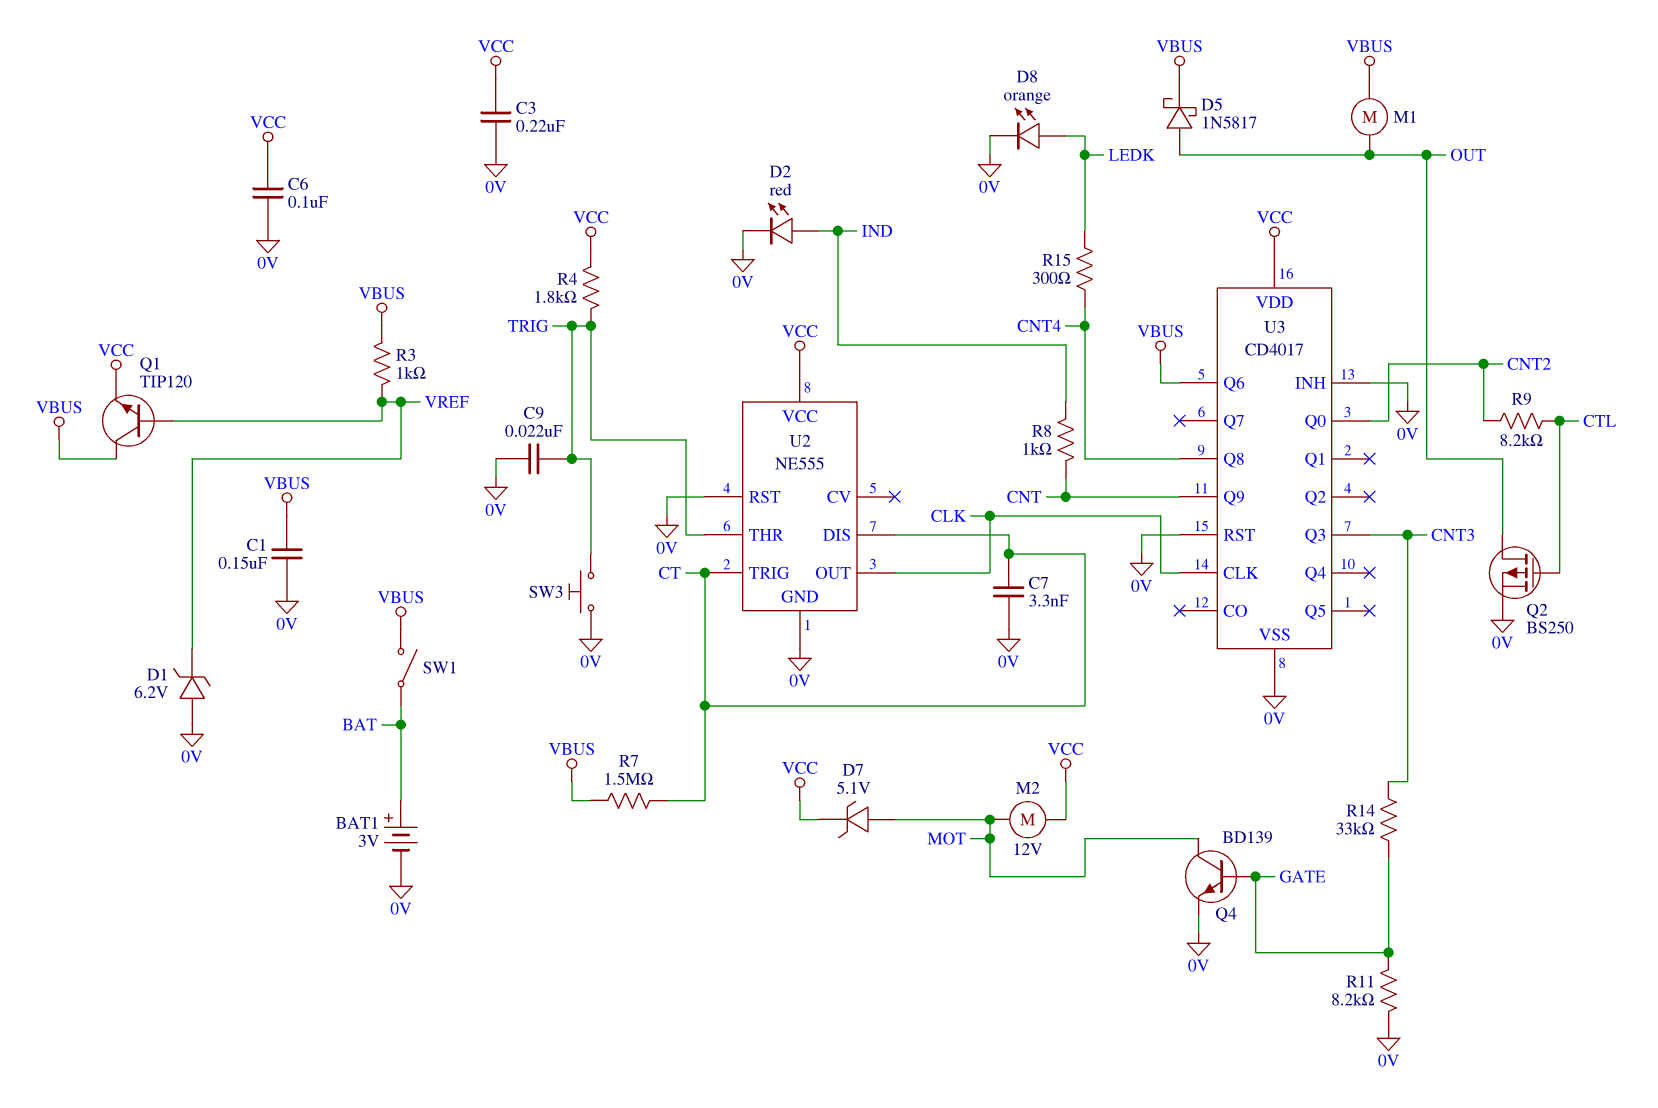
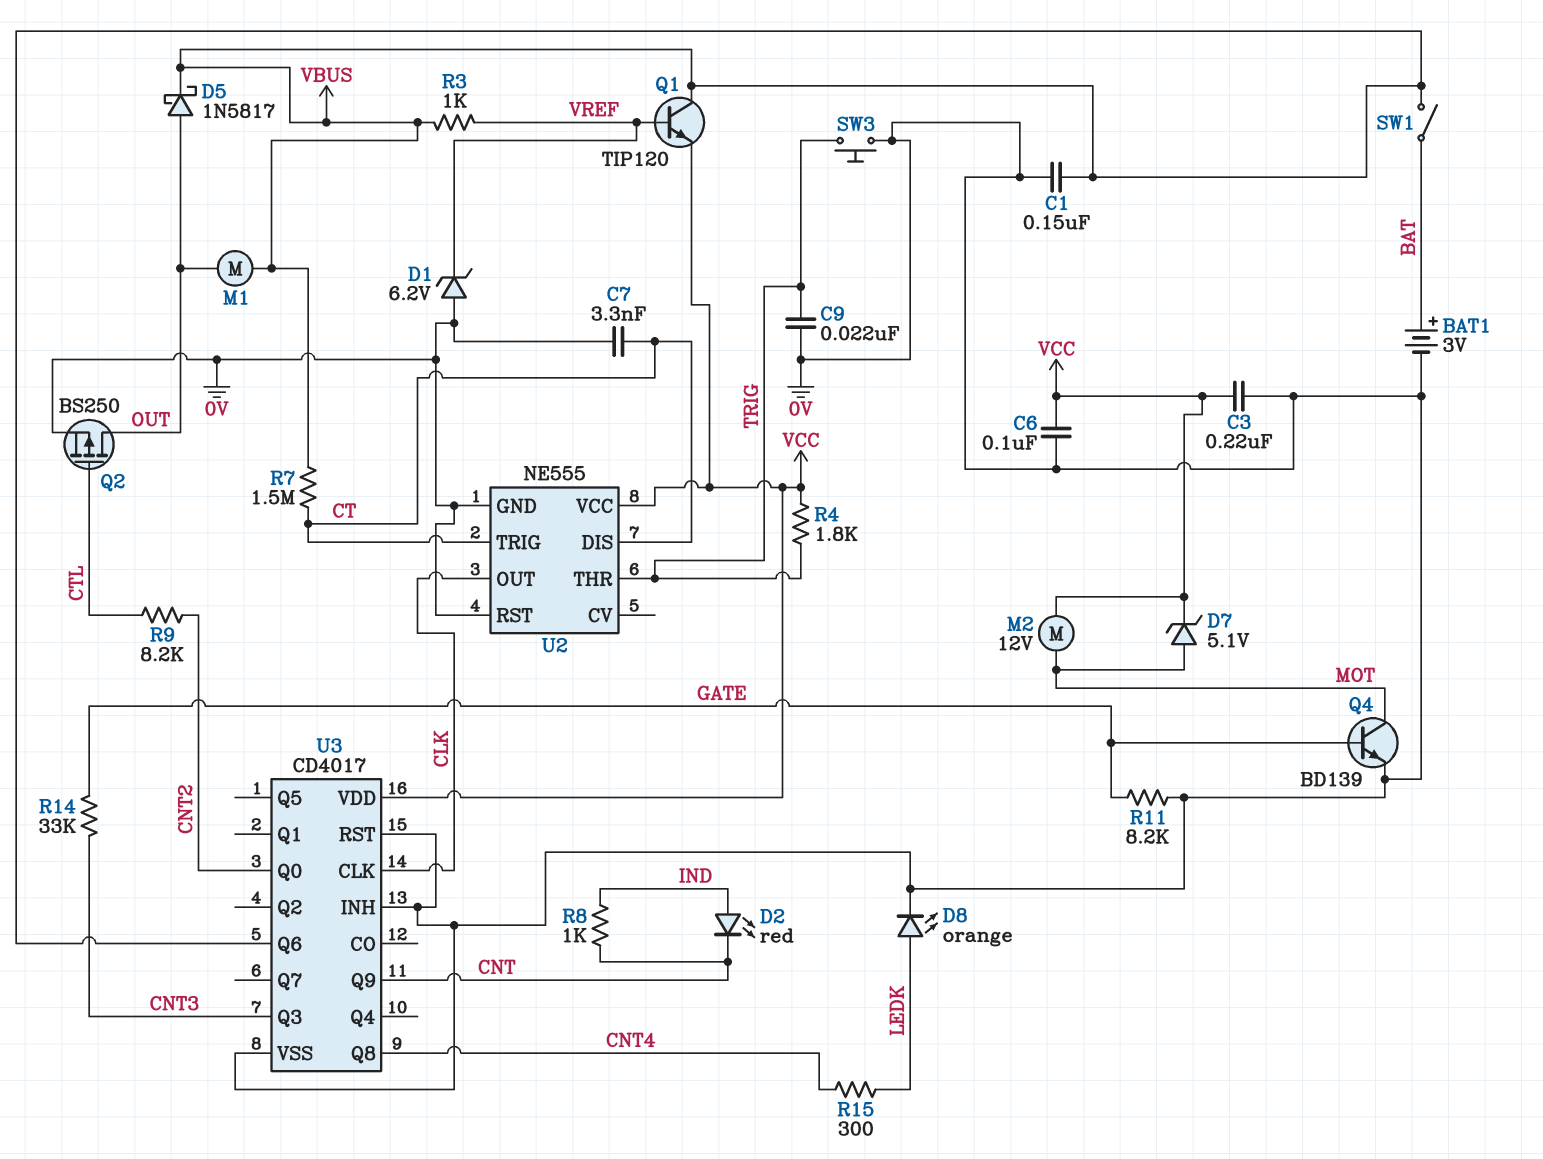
D2: LED red (A IND, K 0V) -> LED red (A IND, K CNT)

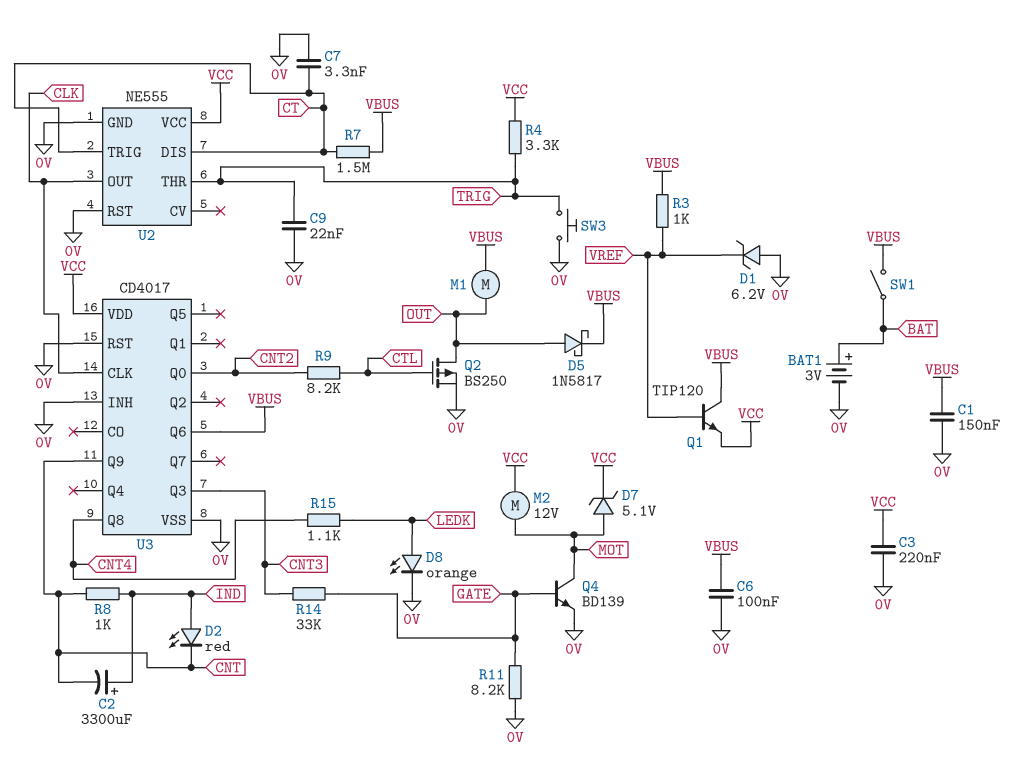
C2: none -> 3300uF (plus IND, minus CNT)
C6: 100nF (0V, VCC) -> 100nF (0V, VBUS)
R4: 1.8k (TRIG, VCC) -> 3.3k (TRIG, VCC)
R15: 300 (CNT4, LEDK) -> 1.1k (CNT4, LEDK)

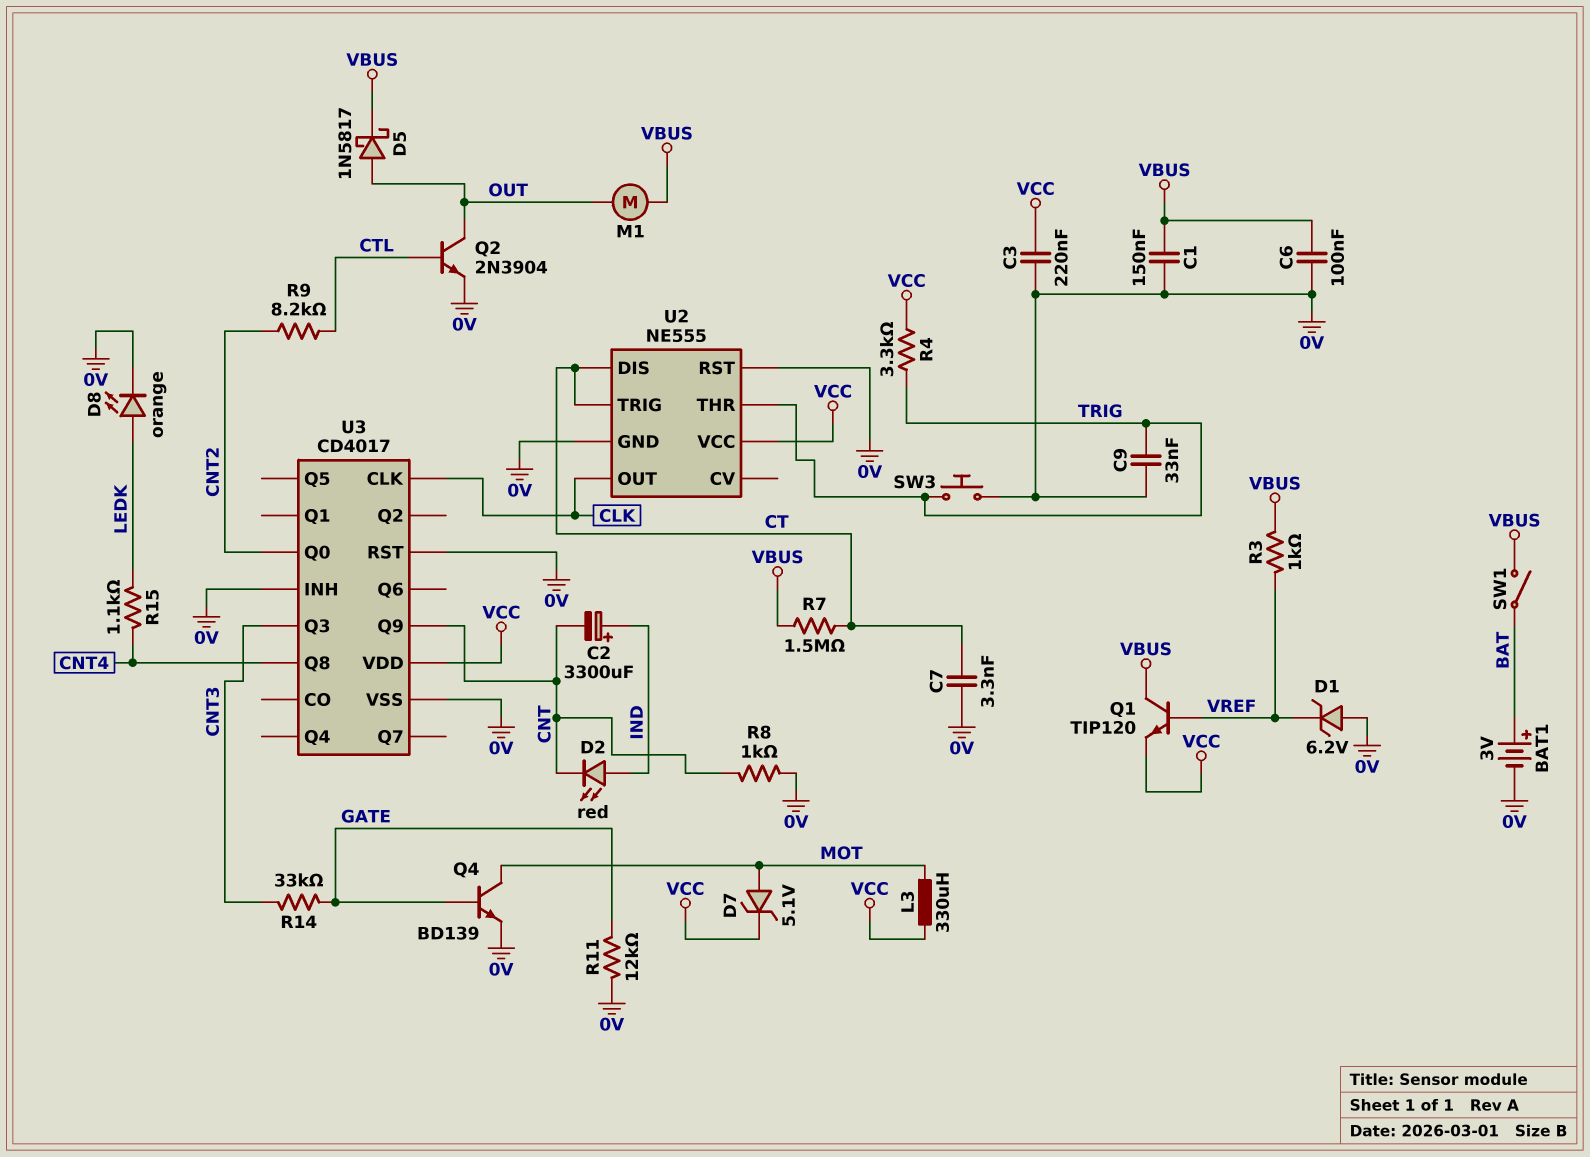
C9: 22nF (0V, TRIG) -> 33nF (0V, TRIG)
L3: none -> 330uH (MOT, VCC)
M2: motor 12V (MOT, VCC) -> none
Q2: PMOS BS250 (G CTL, D OUT, S 0V) -> NPN 2N3904 (B CTL, C OUT, E 0V)
R8: 1k (CNT, IND) -> 1k (0V, CNT)
R11: 8.2k (0V, GATE) -> 12k (0V, GATE)
U3 pin Q6: VBUS -> none

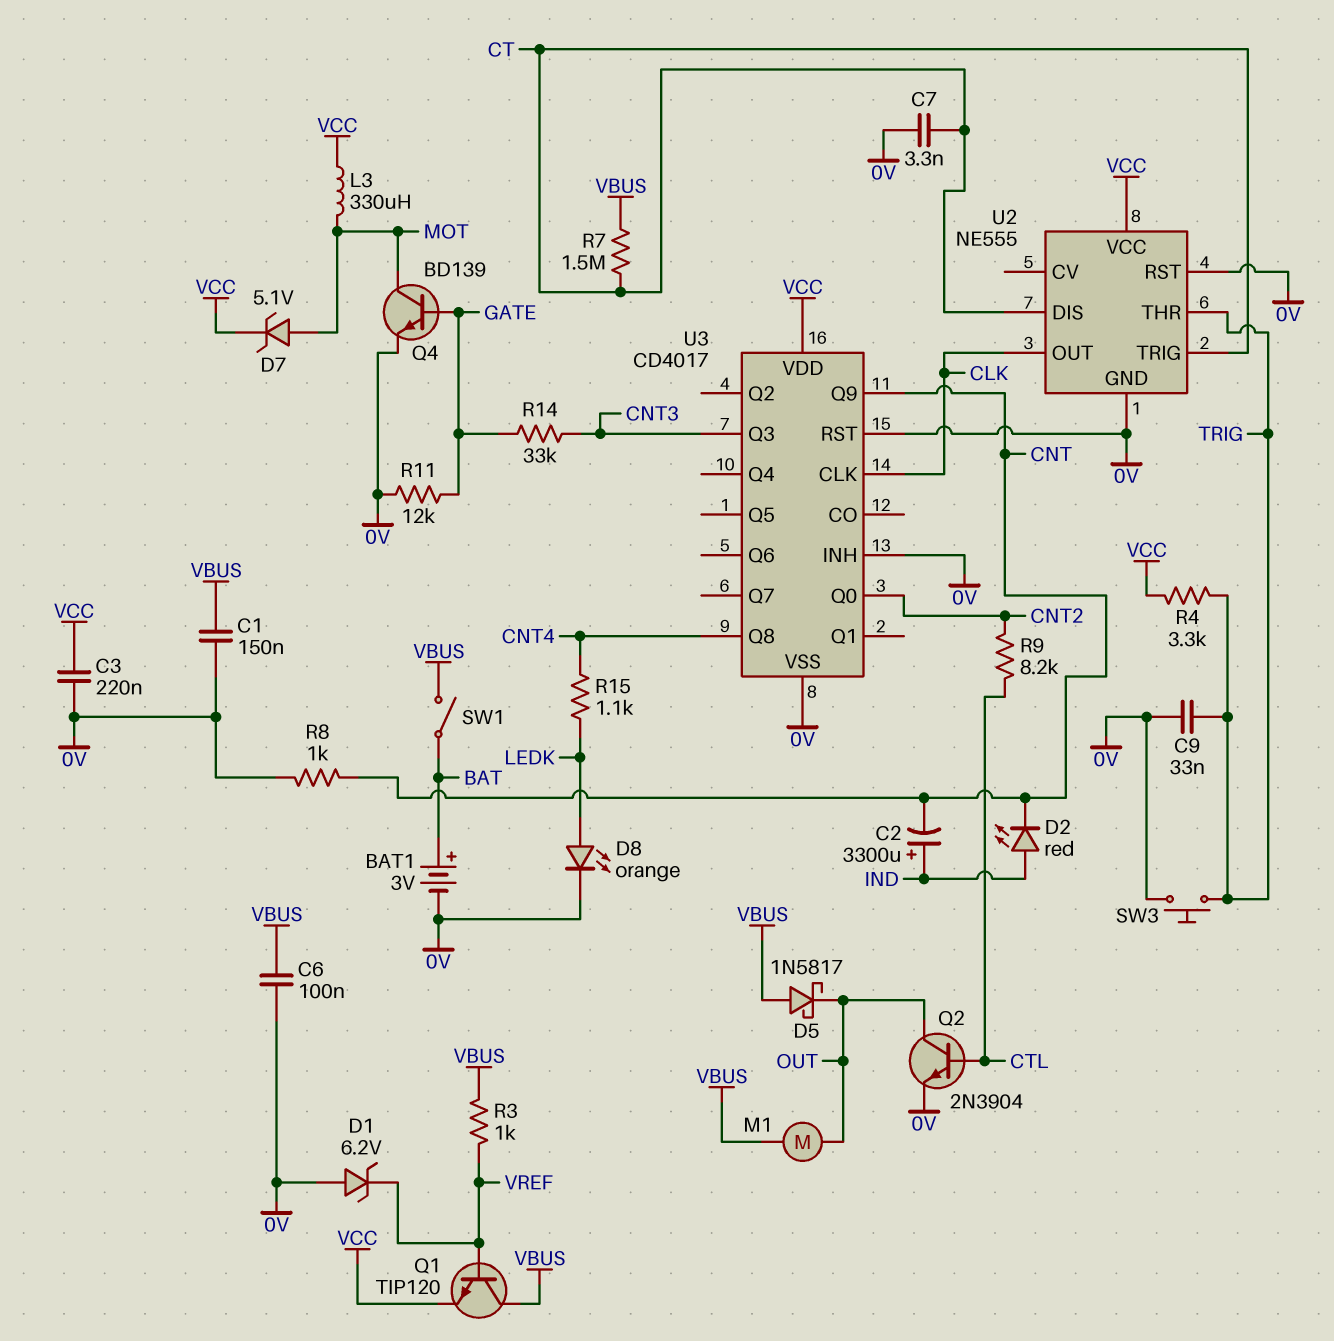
D5: schottky 1N5817 (A OUT, K VBUS) -> schottky 1N5817 (A VBUS, K OUT)

